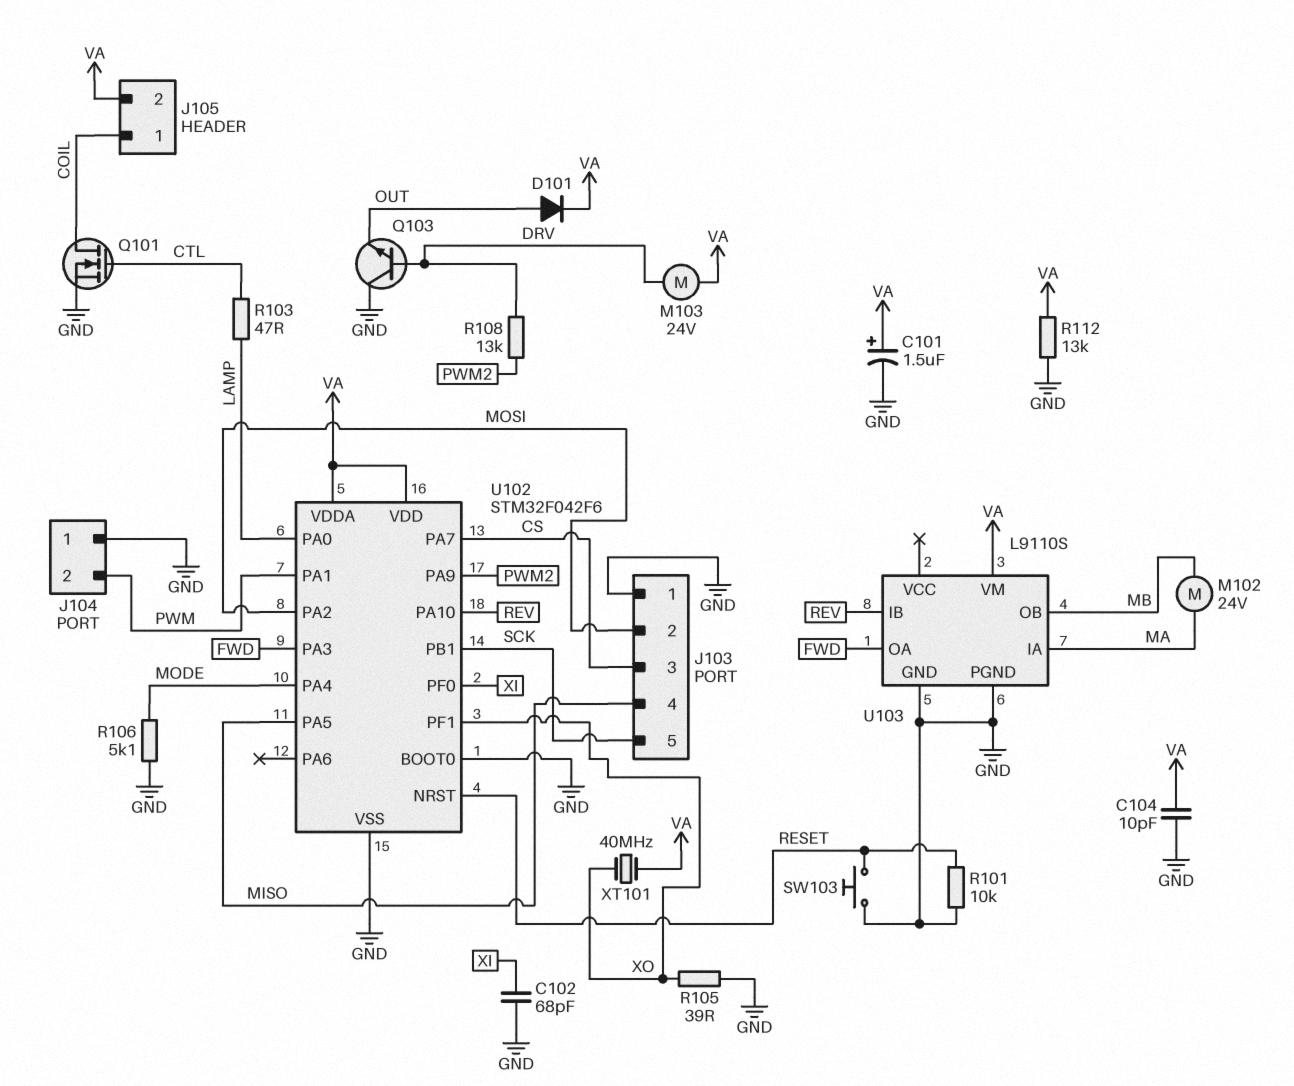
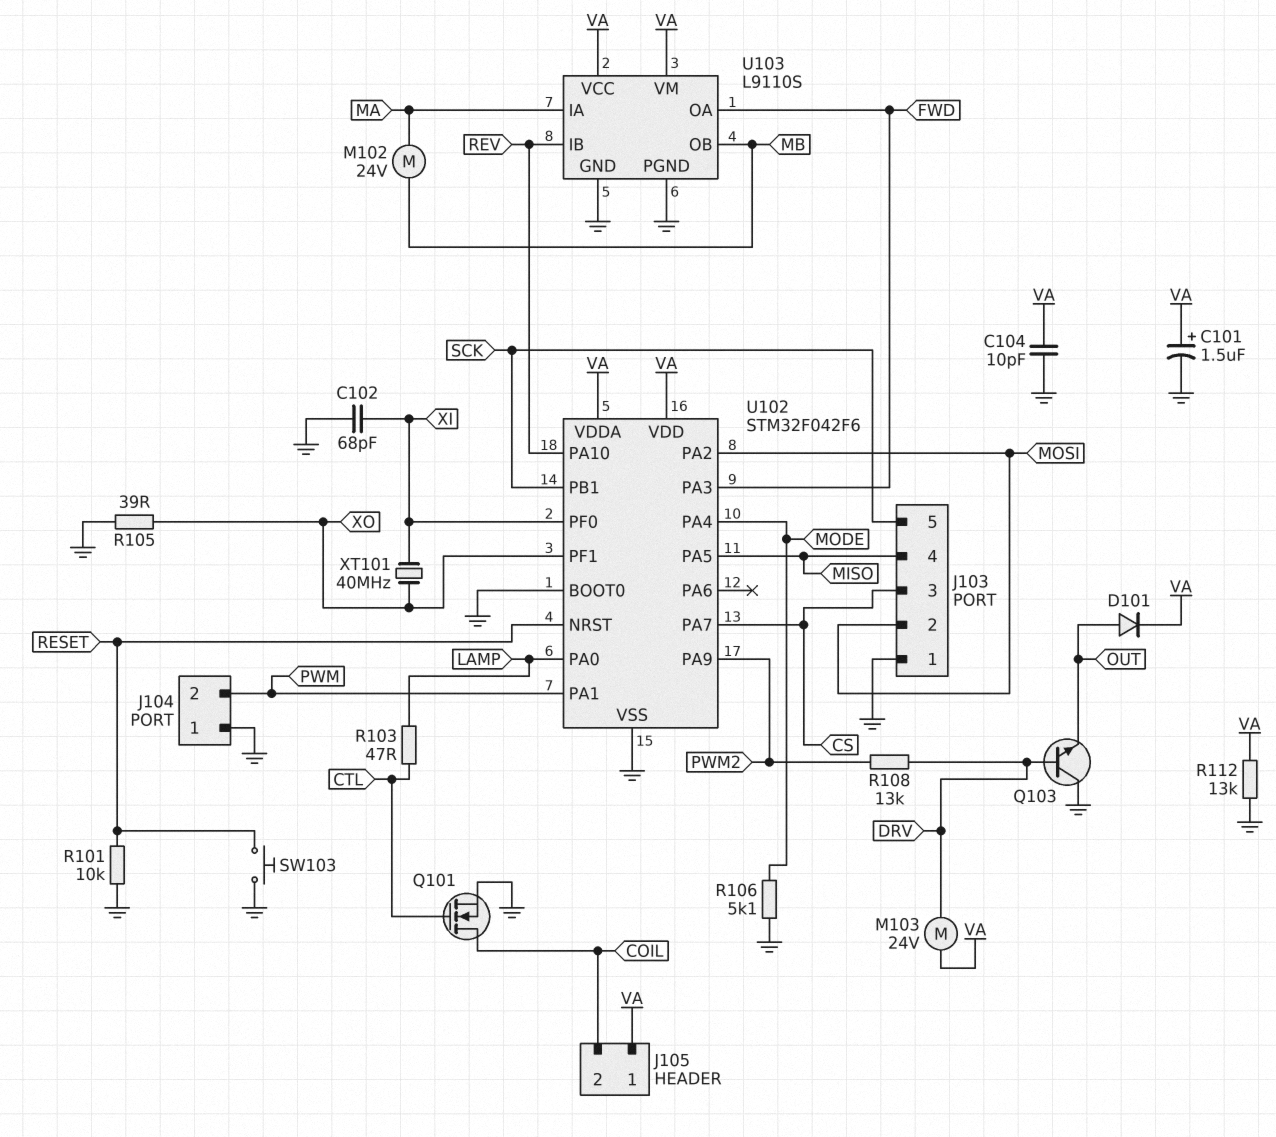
J105 pin 1: COIL -> VA
J105 pin 2: VA -> COIL
U103 pin VCC: none -> VA
XT101: 40MHz (VA, XO) -> 40MHz (XI, XO)

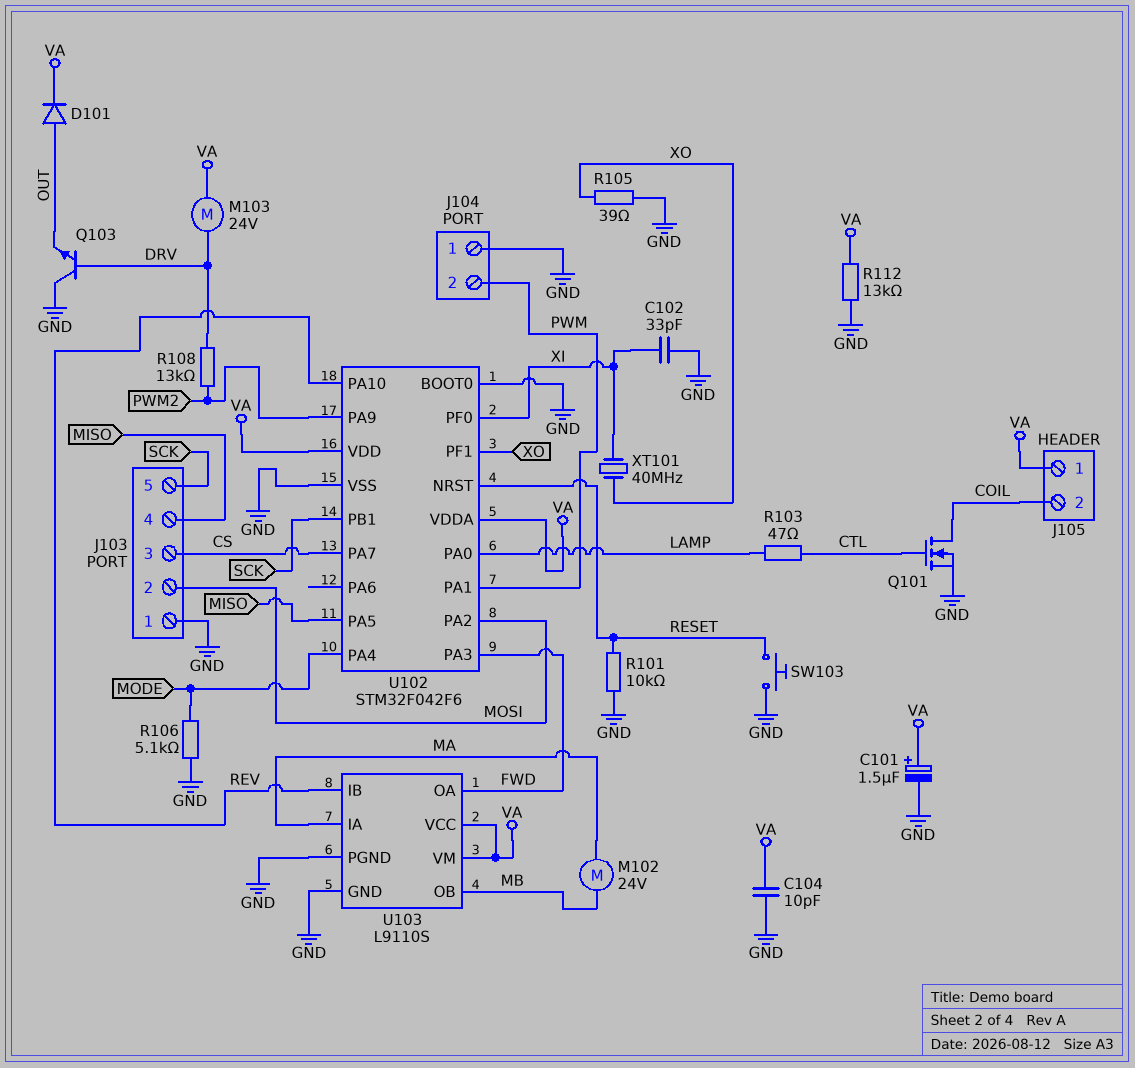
C102: 68pF (GND, XI) -> 33pF (GND, XI)

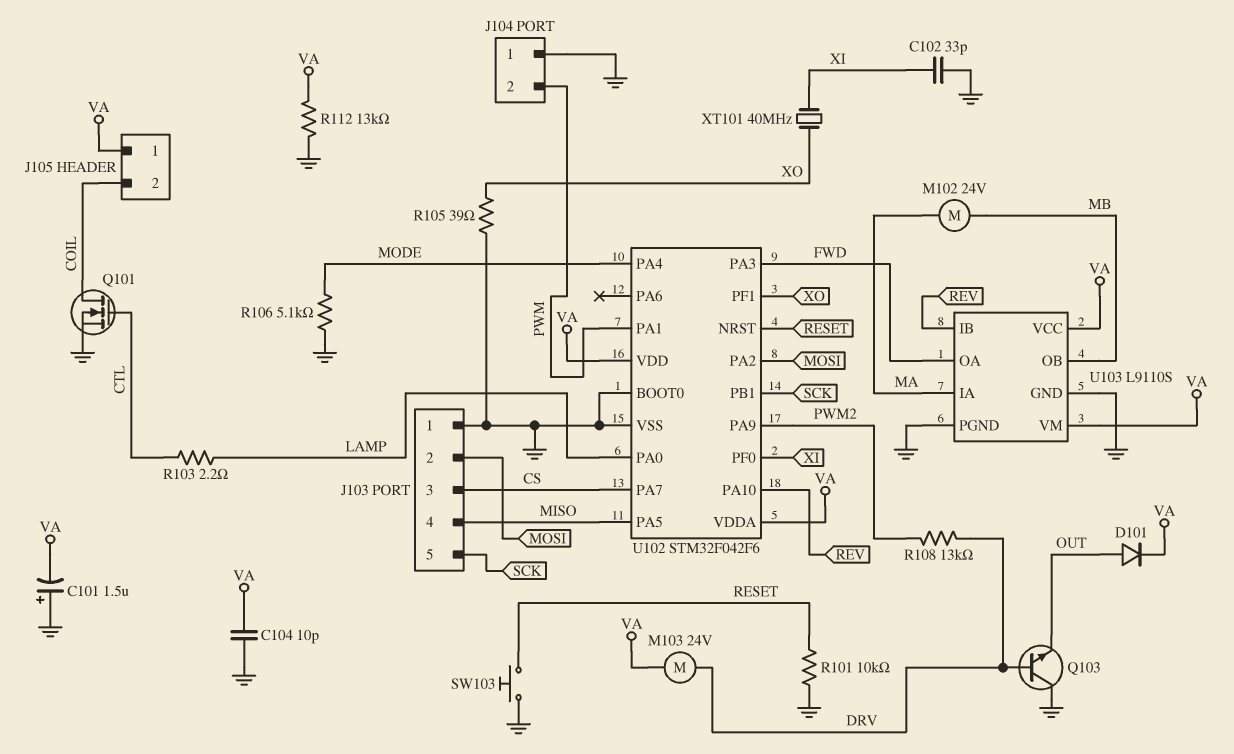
C101: 1.5uF (plus VA, minus GND) -> 1.5uF (plus GND, minus VA)
R103: 47 (CTL, LAMP) -> 2.2 (CTL, LAMP)

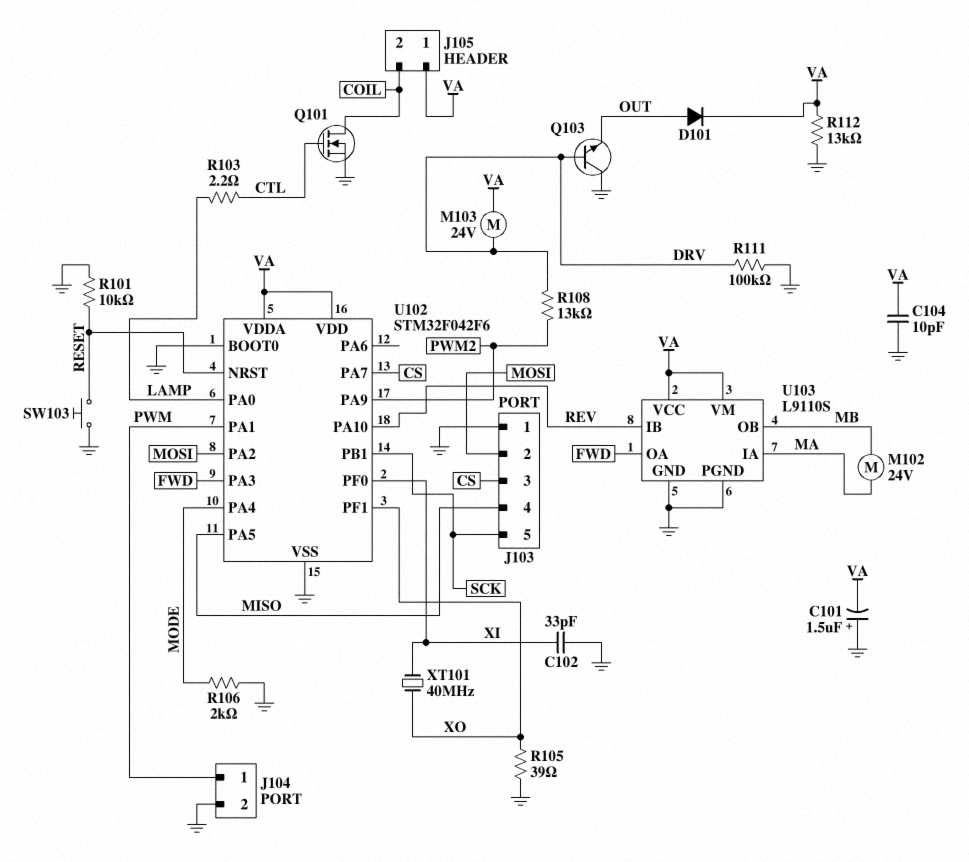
J104 pin 1: GND -> PWM
J104 pin 2: PWM -> GND
R106: 5.1k (GND, MODE) -> 2k (GND, MODE)
R111: none -> 100k (DRV, GND)

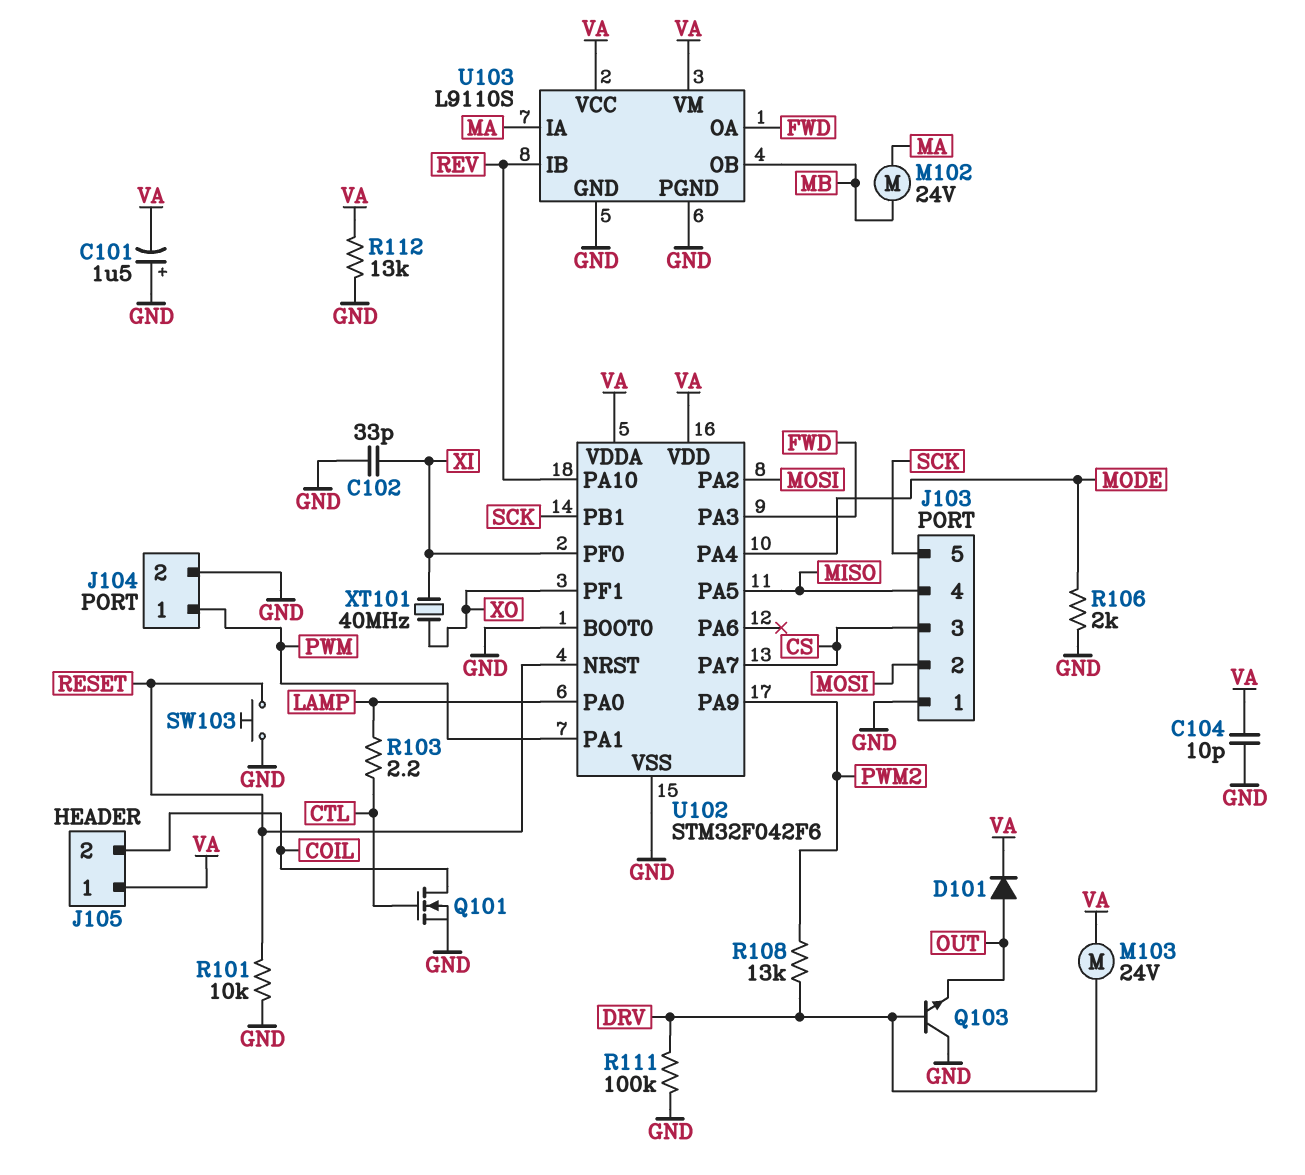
R105: 39 (GND, XO) -> none

